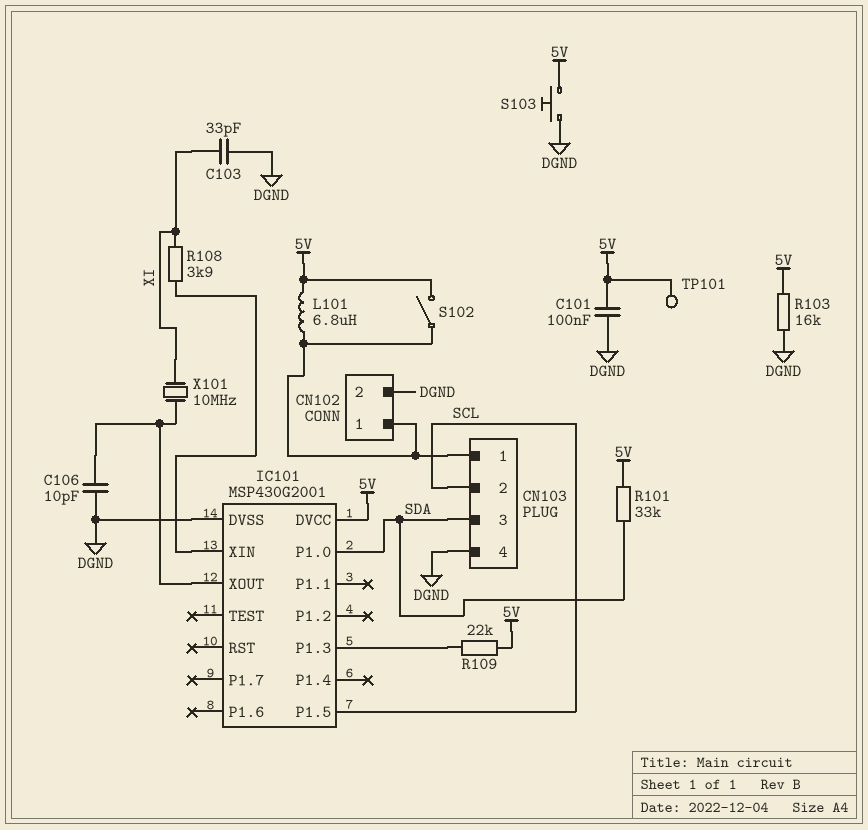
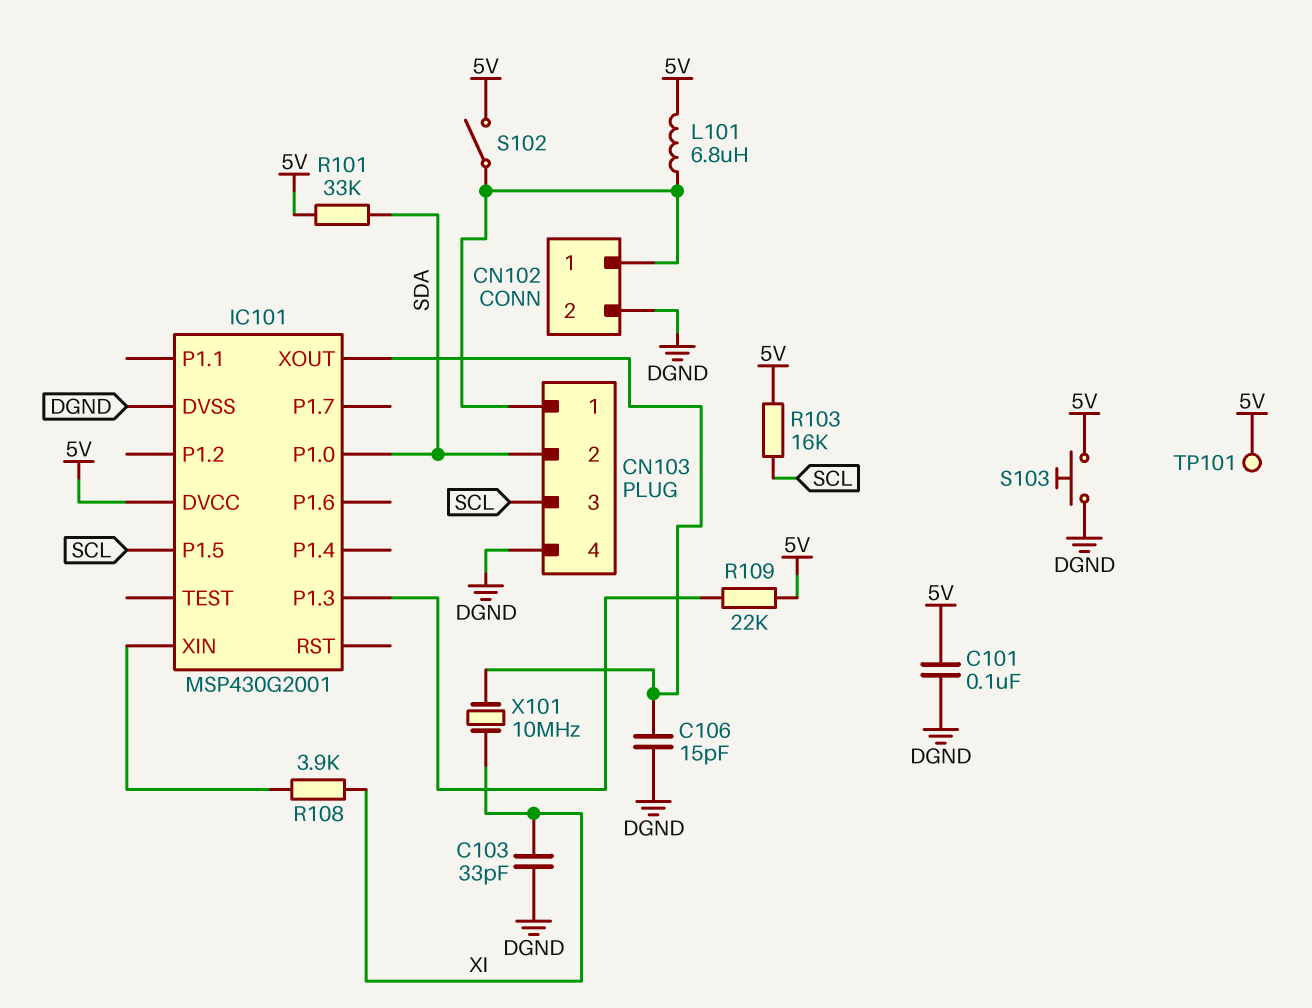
C106: 10pF (DGND, IC101/XOUT) -> 15pF (DGND, IC101/XOUT)
CN103 pin 2: SCL -> SDA
CN103 pin 3: SDA -> SCL
R103: 16k (5V, DGND) -> 16k (5V, SCL)

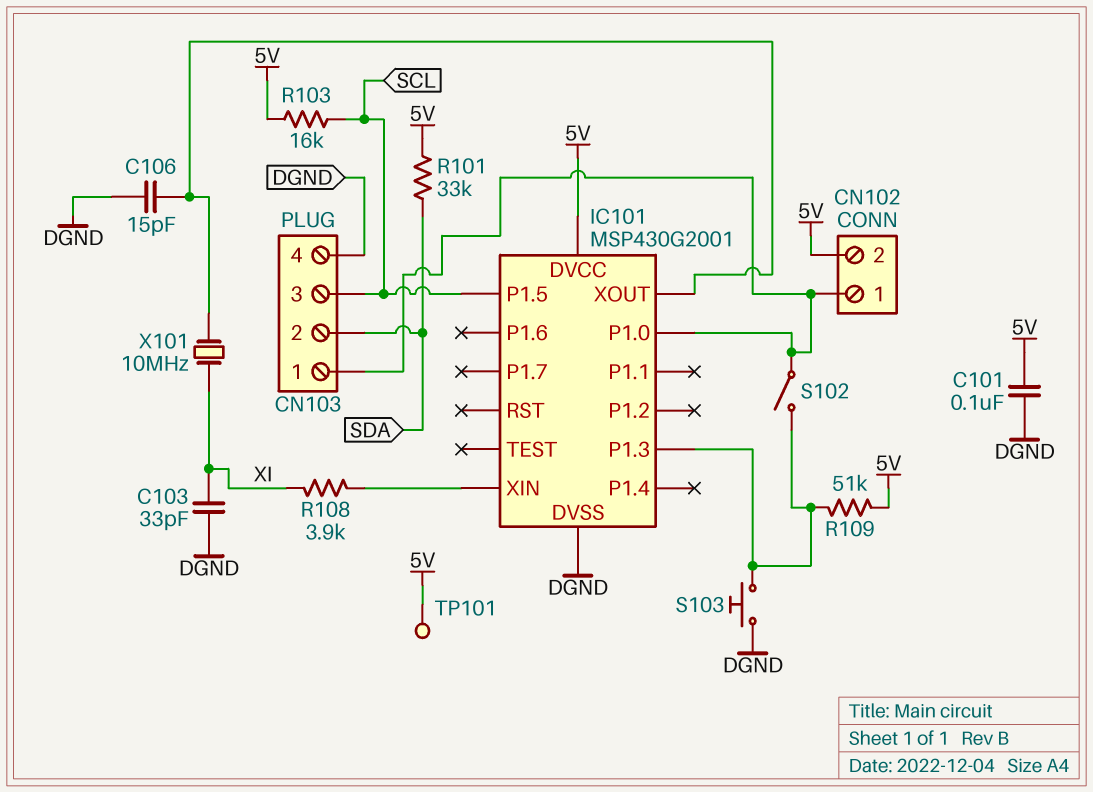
CN102 pin 2: DGND -> 5V
IC101 pin P1.0: SDA -> CN102/1
L101: 6.8uH (5V, CN102/1) -> none
R109: 22k (5V, IC101/P1.3) -> 51k (5V, IC101/P1.3)
S102: switch (5V, CN102/1) -> switch (CN102/1, IC101/P1.3)
S103: button (5V, DGND) -> button (DGND, IC101/P1.3)

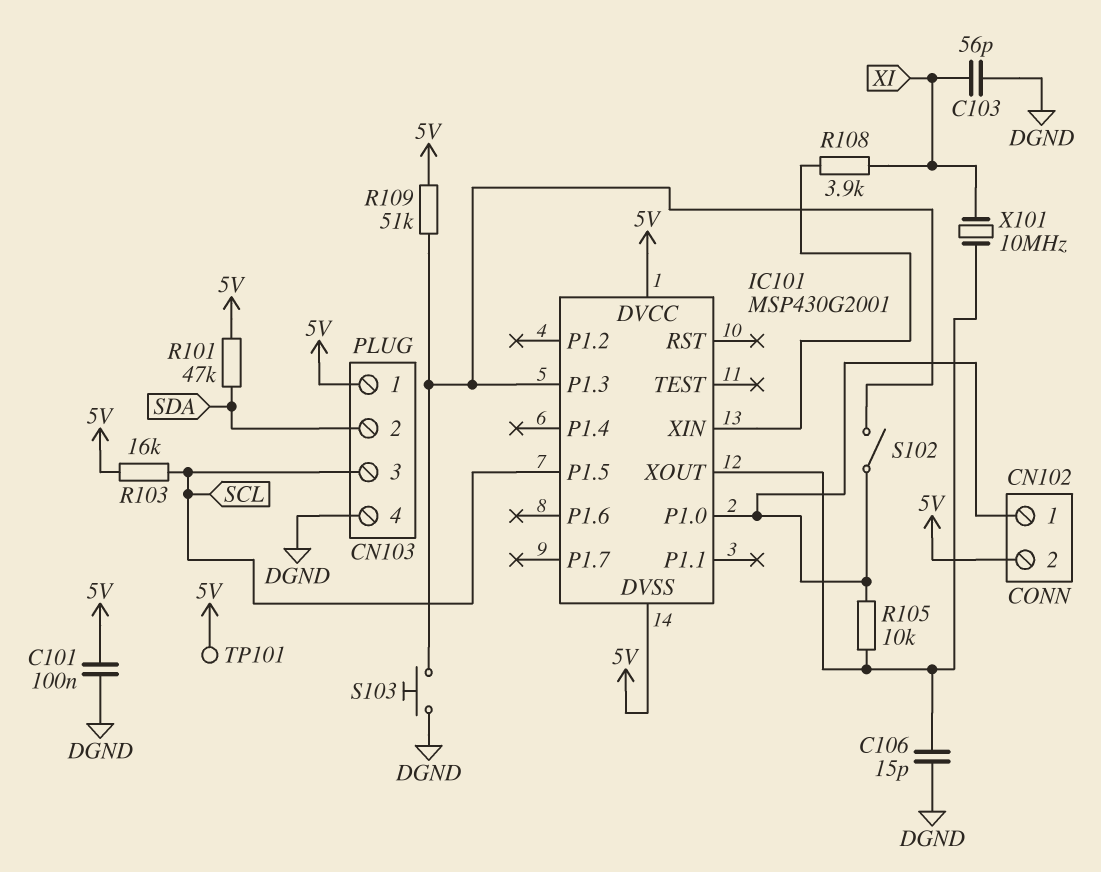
C103: 33pF (DGND, XI) -> 56pF (DGND, XI)
CN103 pin 1: CN102/1 -> 5V
IC101 pin DVSS: DGND -> 5V
R101: 33k (5V, SDA) -> 47k (5V, SDA)
R105: none -> 10k (CN102/1, IC101/XOUT)

